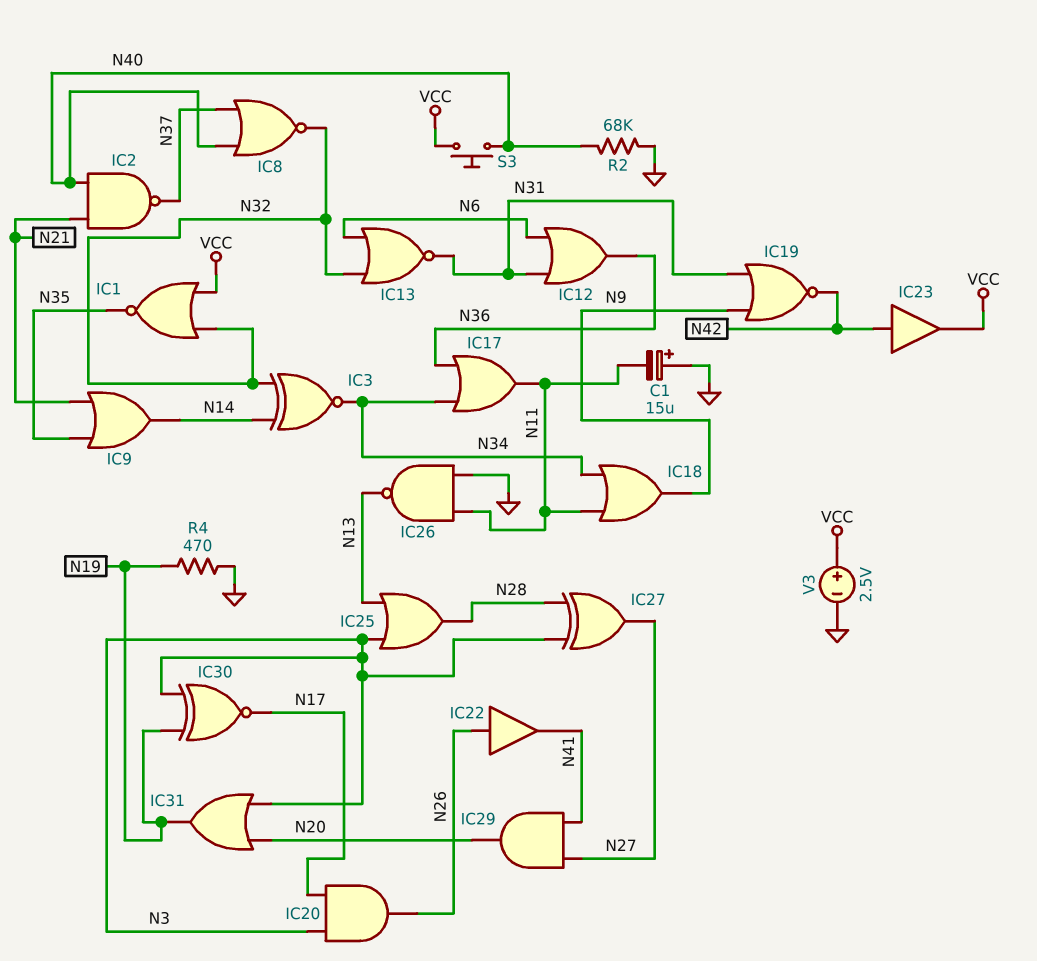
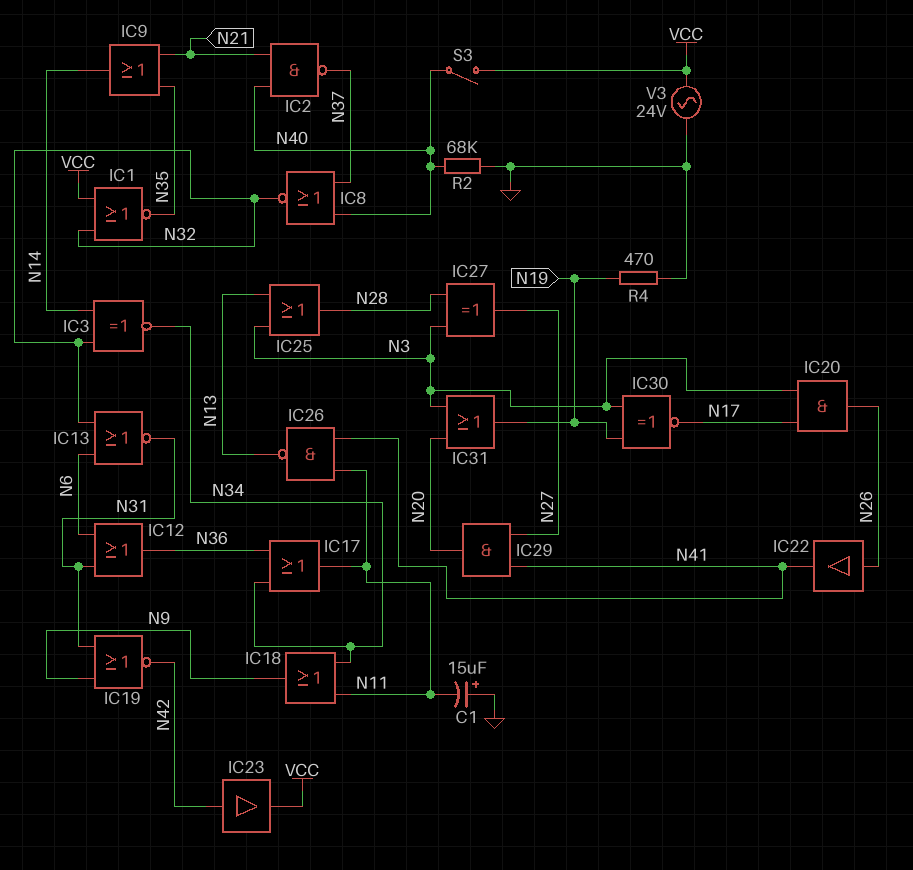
IC26: NAND (in GND, in N11, out N13) -> NAND (in N11, in N41, out N13)
S3: button (N40, VCC) -> switch (N40, VCC)
V3: 2.5V (plus VCC, minus GND) -> AC 24V (GND, VCC)

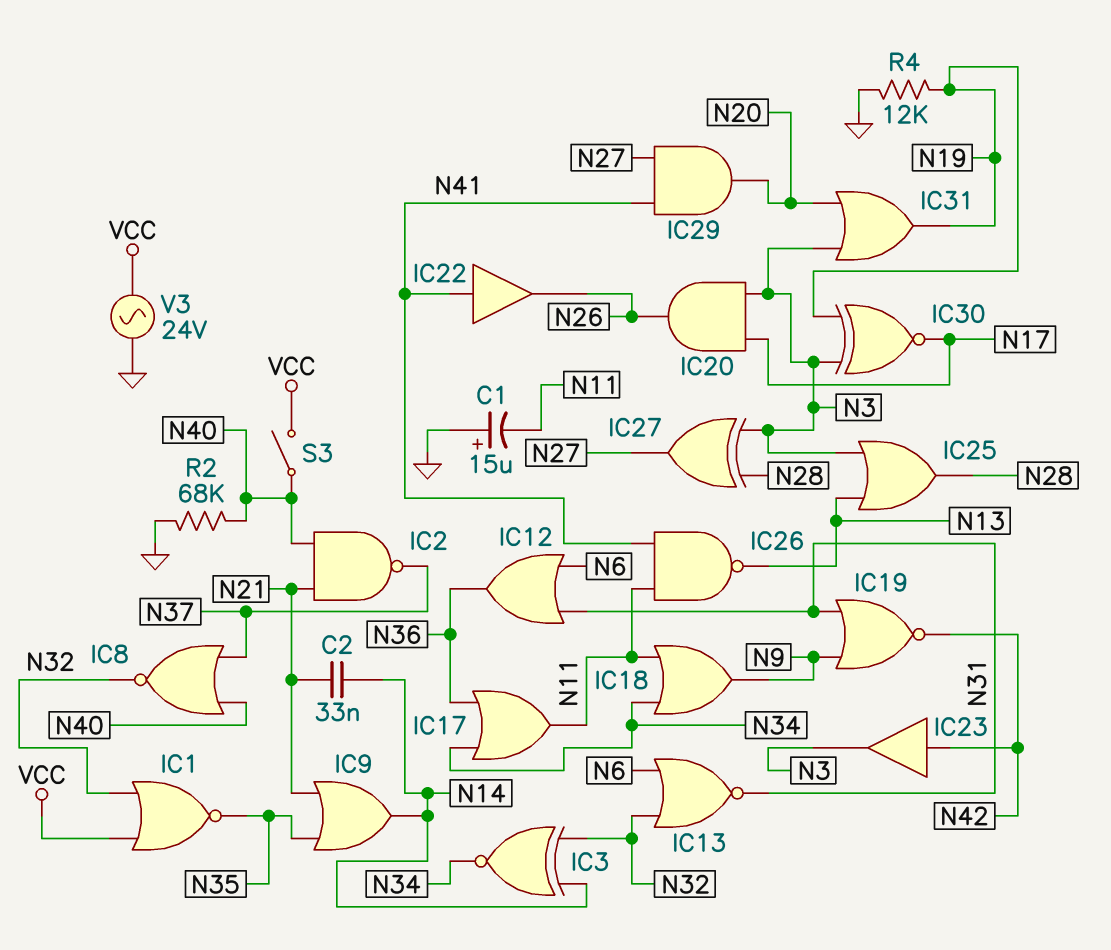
C2: none -> 33nF (N14, N21)
IC22: buffer (in N26, out N41) -> buffer (in N41, out N26)
IC23: buffer (in N42, out VCC) -> buffer (in N42, out N3)
R4: 470 (GND, N19) -> 12k (GND, N19)

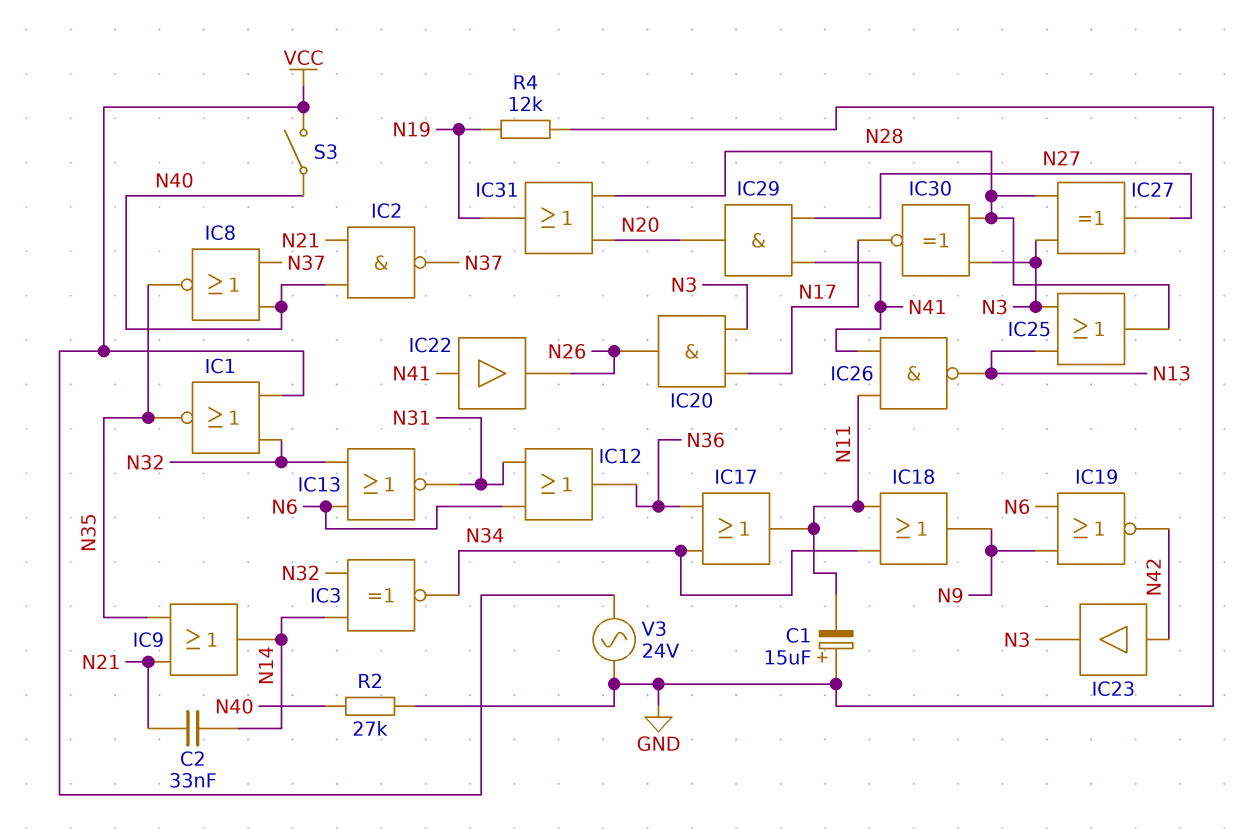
IC8: NOR (in N37, in N40, out N32) -> NOR (in N37, in N40, out N35)
IC19: NOR (in N9, in N31, out N42) -> NOR (in N6, in N9, out N42)
IC30: XNOR (in N3, in N19, out N17) -> XNOR (in N3, in N28, out N17)
IC31: OR (in N3, in N20, out N19) -> OR (in N20, in N28, out N19)
R2: 68k (GND, N40) -> 27k (GND, N40)

